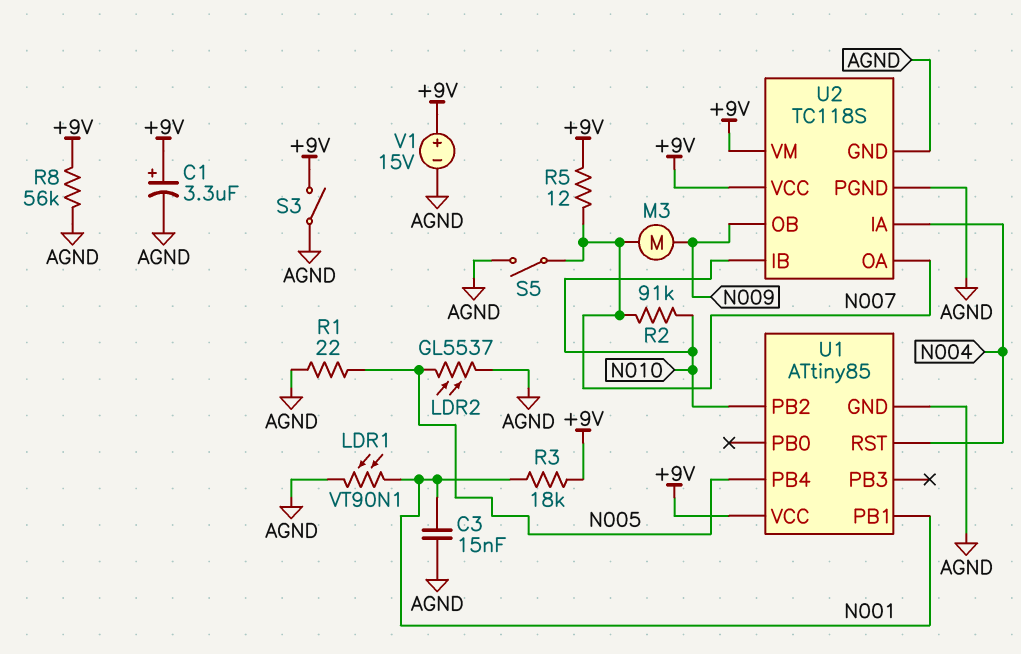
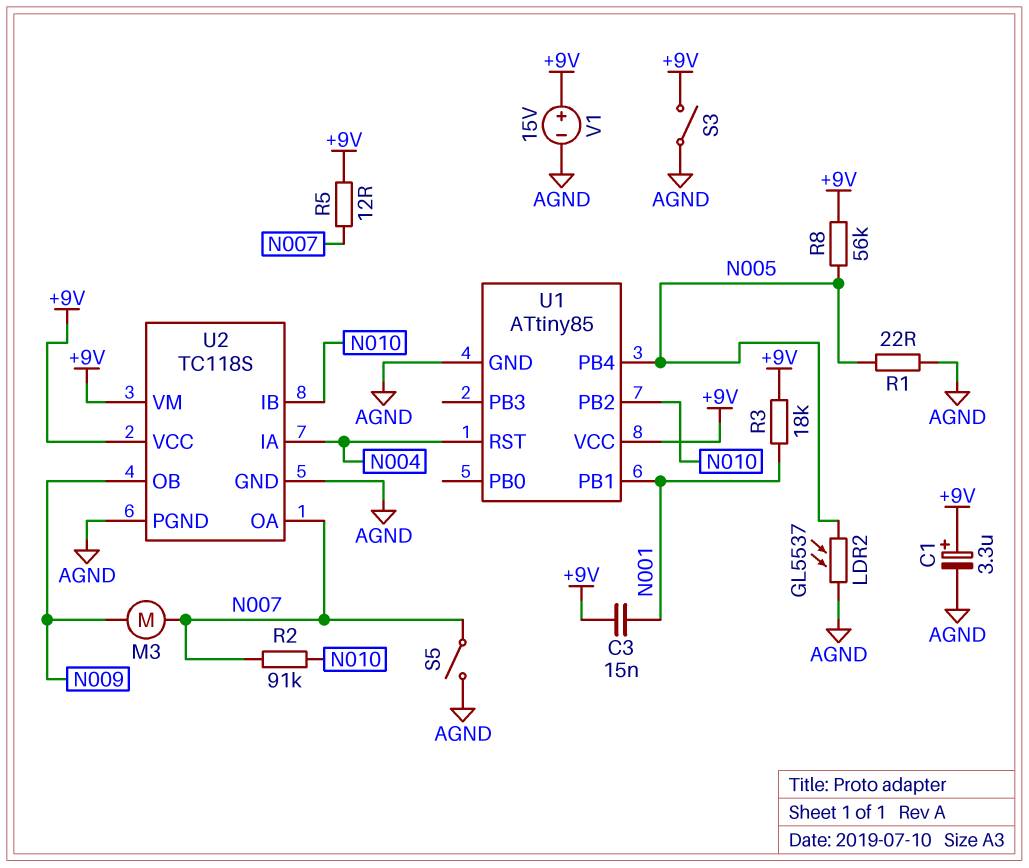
C3: 15nF (AGND, N001) -> 15nF (+9V, N001)
LDR1: VT90N1 (AGND, N001) -> none
R8: 56k (+9V, AGND) -> 56k (+9V, N005)

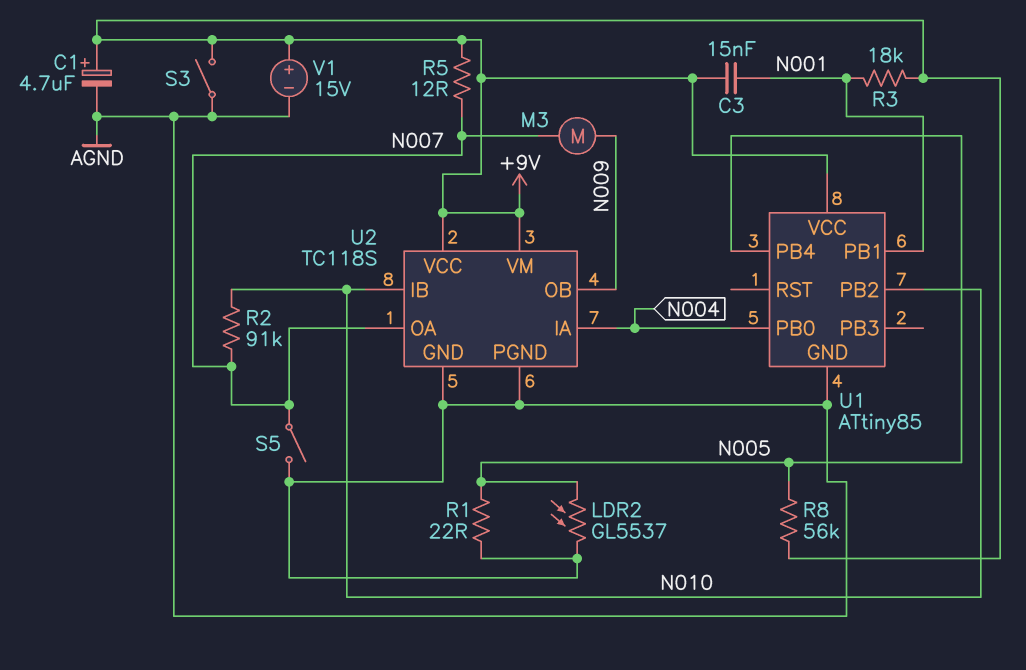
C1: 3.3uF (plus +9V, minus AGND) -> 4.7uF (plus +9V, minus AGND)
U1 pin PB0: none -> N004
U1 pin RST: N004 -> none

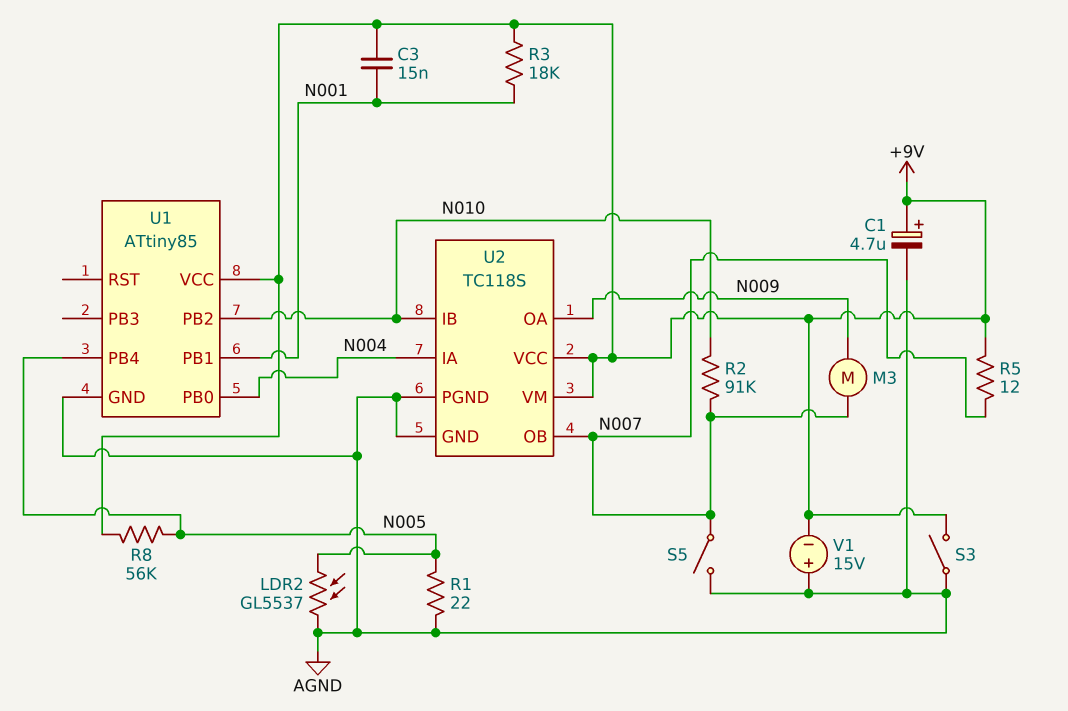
U2 pin OA: N007 -> N009
U2 pin OB: N009 -> N007
V1: 15V (plus +9V, minus AGND) -> 15V (plus AGND, minus +9V)

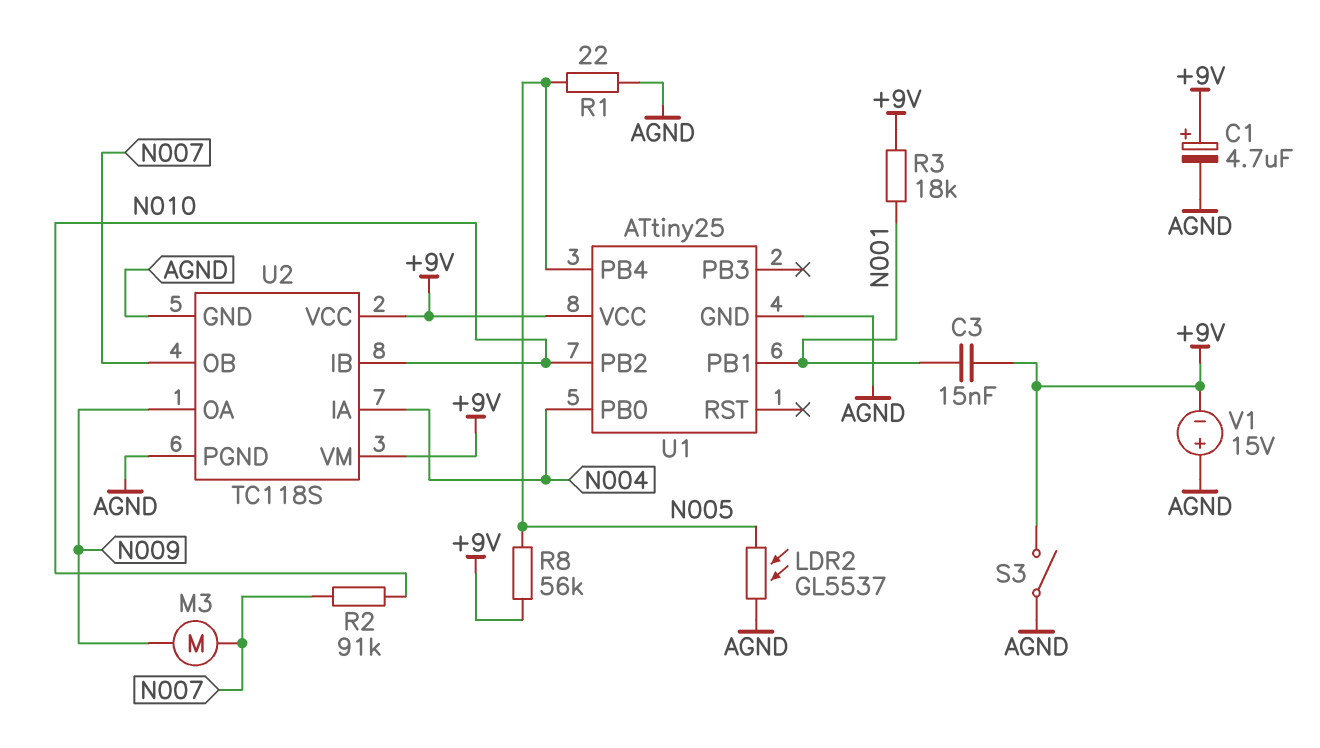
R5: 12 (+9V, N007) -> none
S5: switch (AGND, N007) -> none
U1: ATtiny85 -> ATtiny25

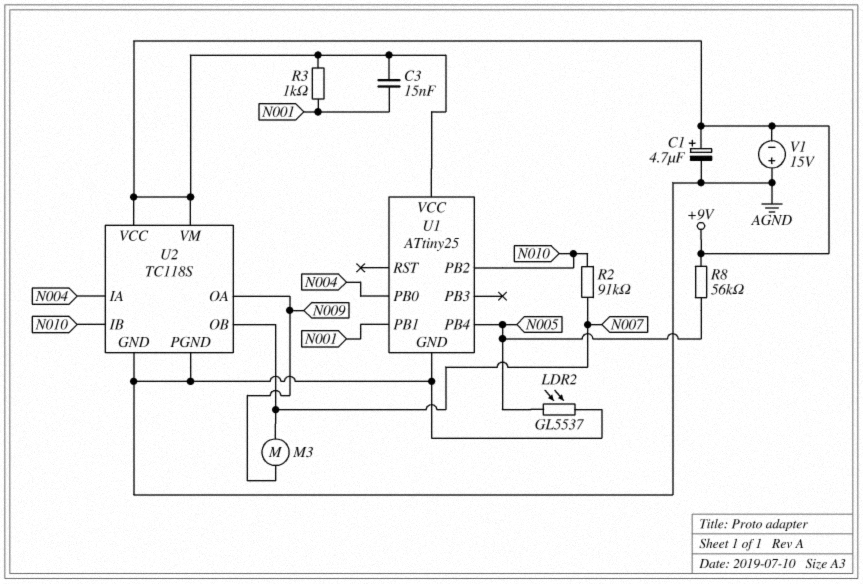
R1: 22 (AGND, N005) -> none
R3: 18k (+9V, N001) -> 1k (+9V, N001)
S3: switch (+9V, AGND) -> none

